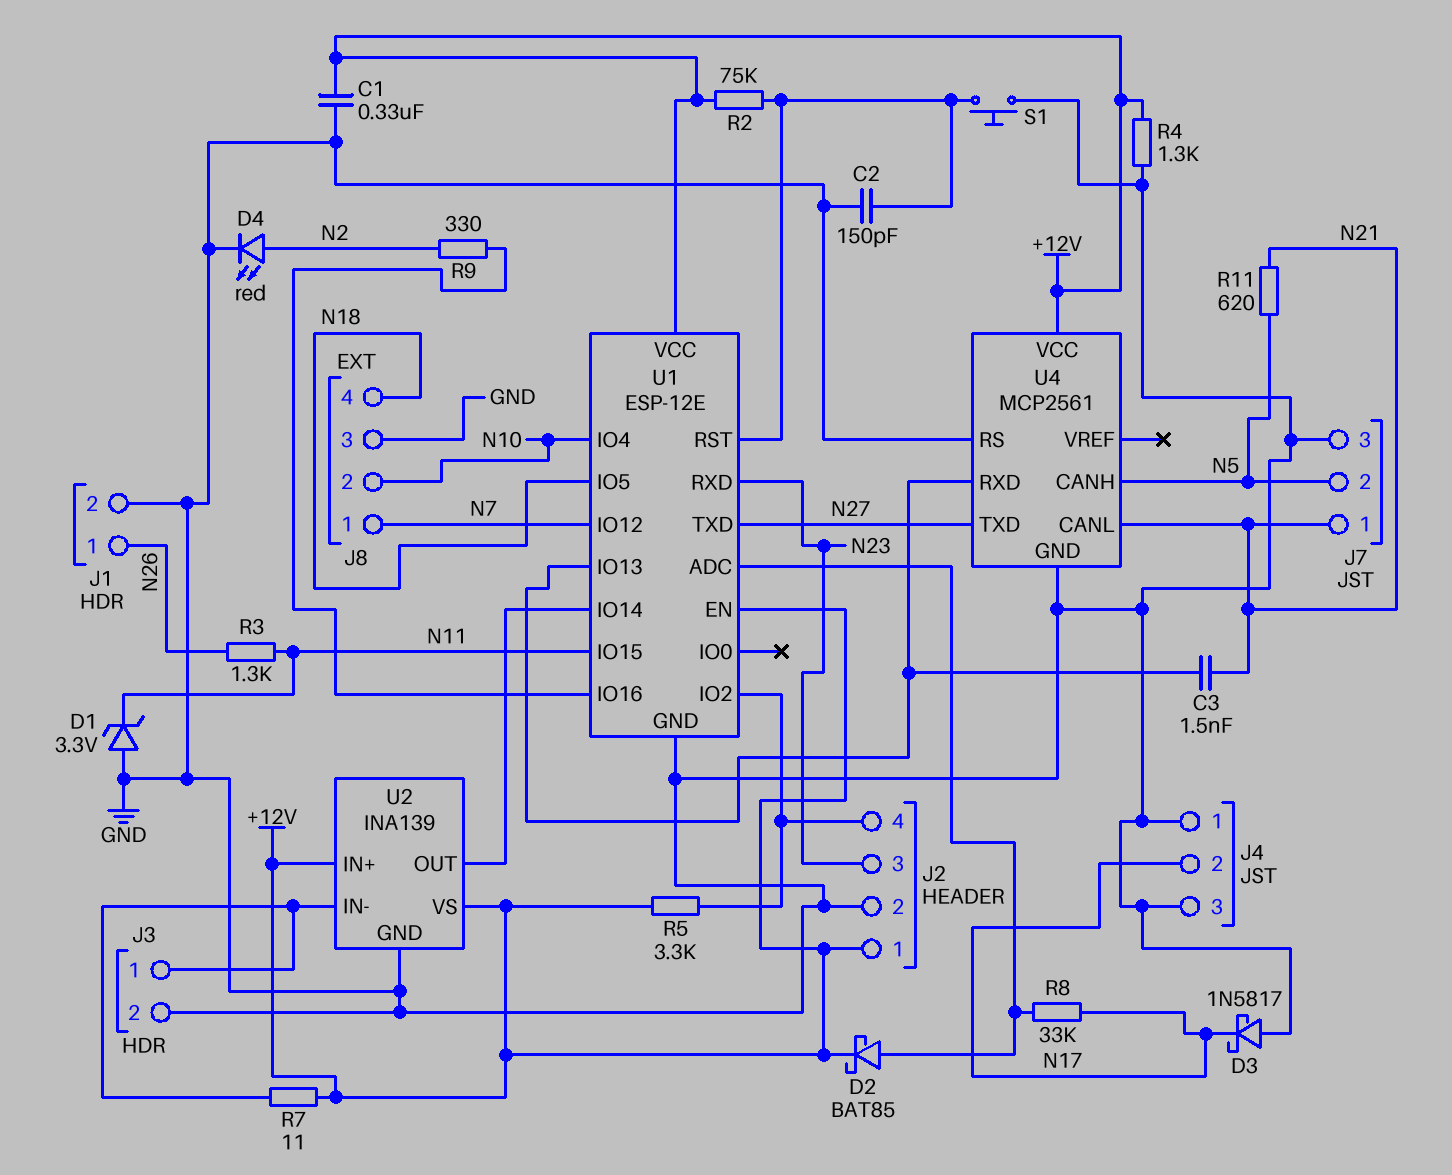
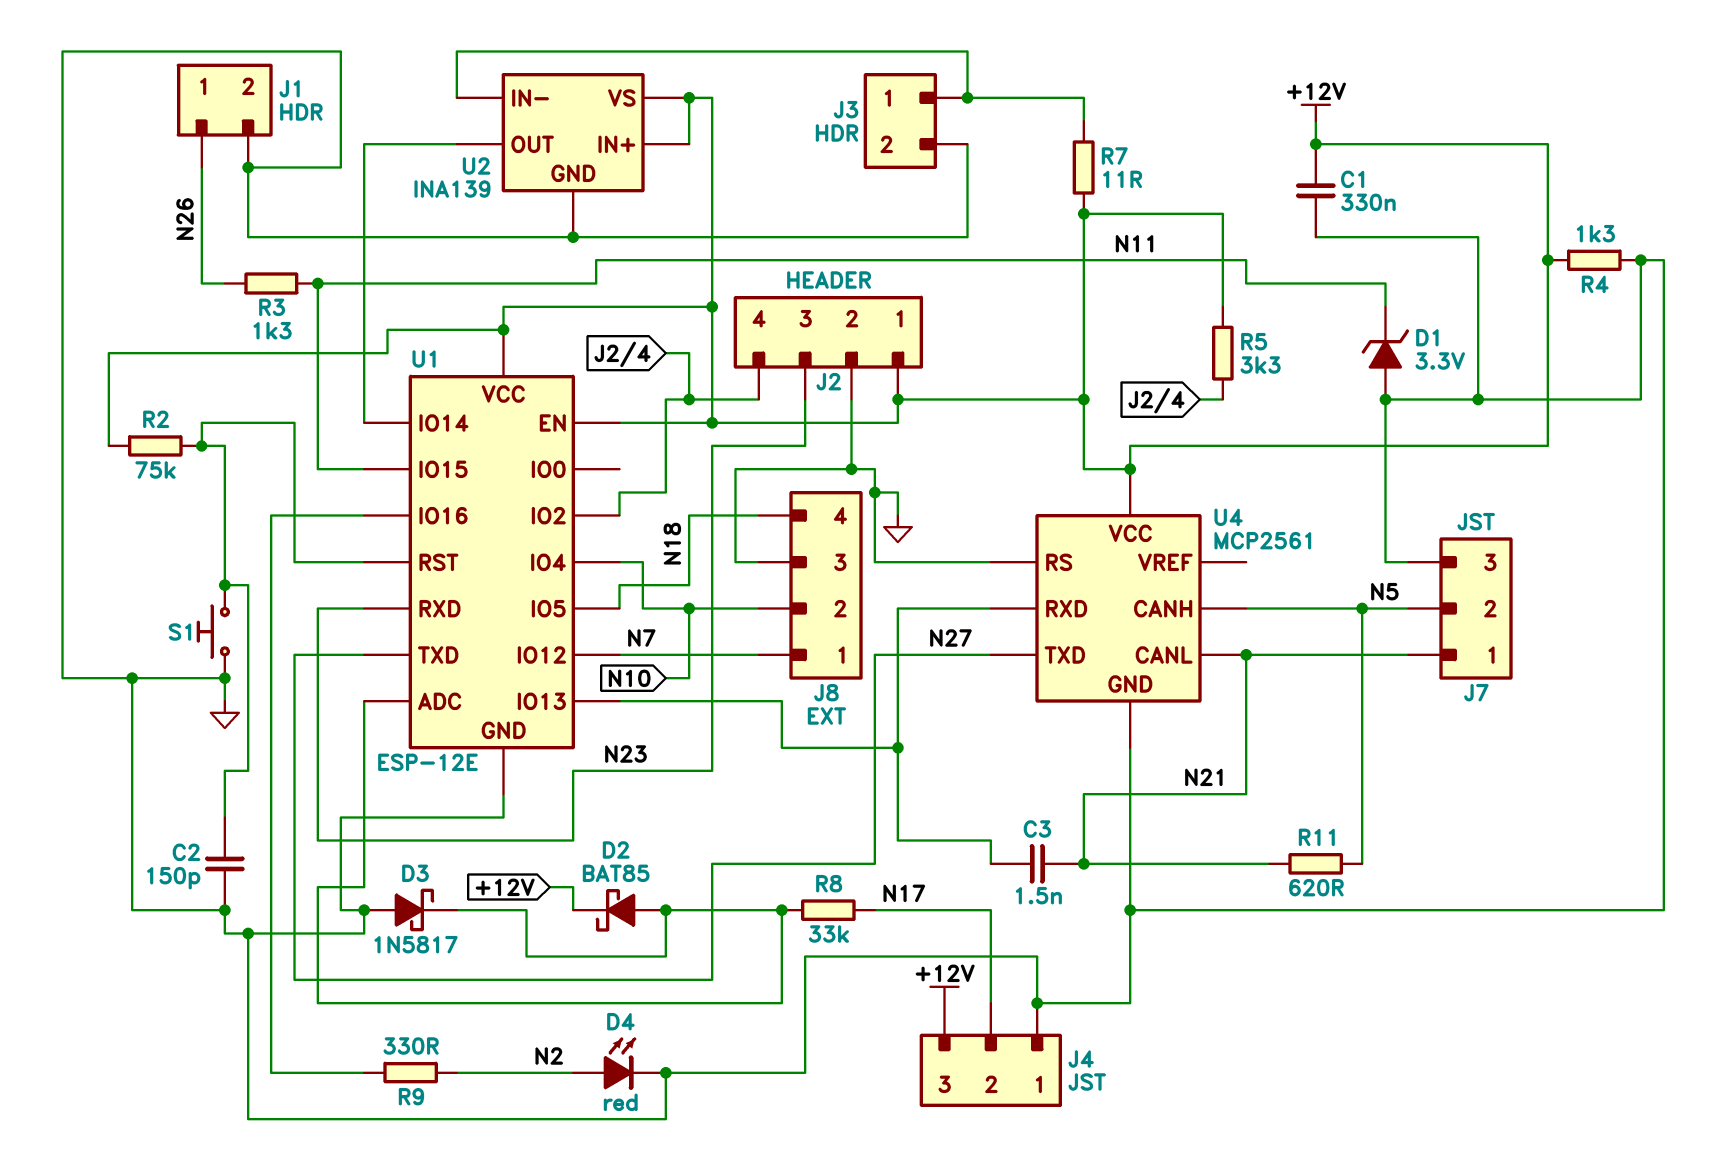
D3: schottky 1N5817 (A GND, K N17) -> schottky 1N5817 (A GND, K U1/ADC)
J4 pin 3: GND -> +12V

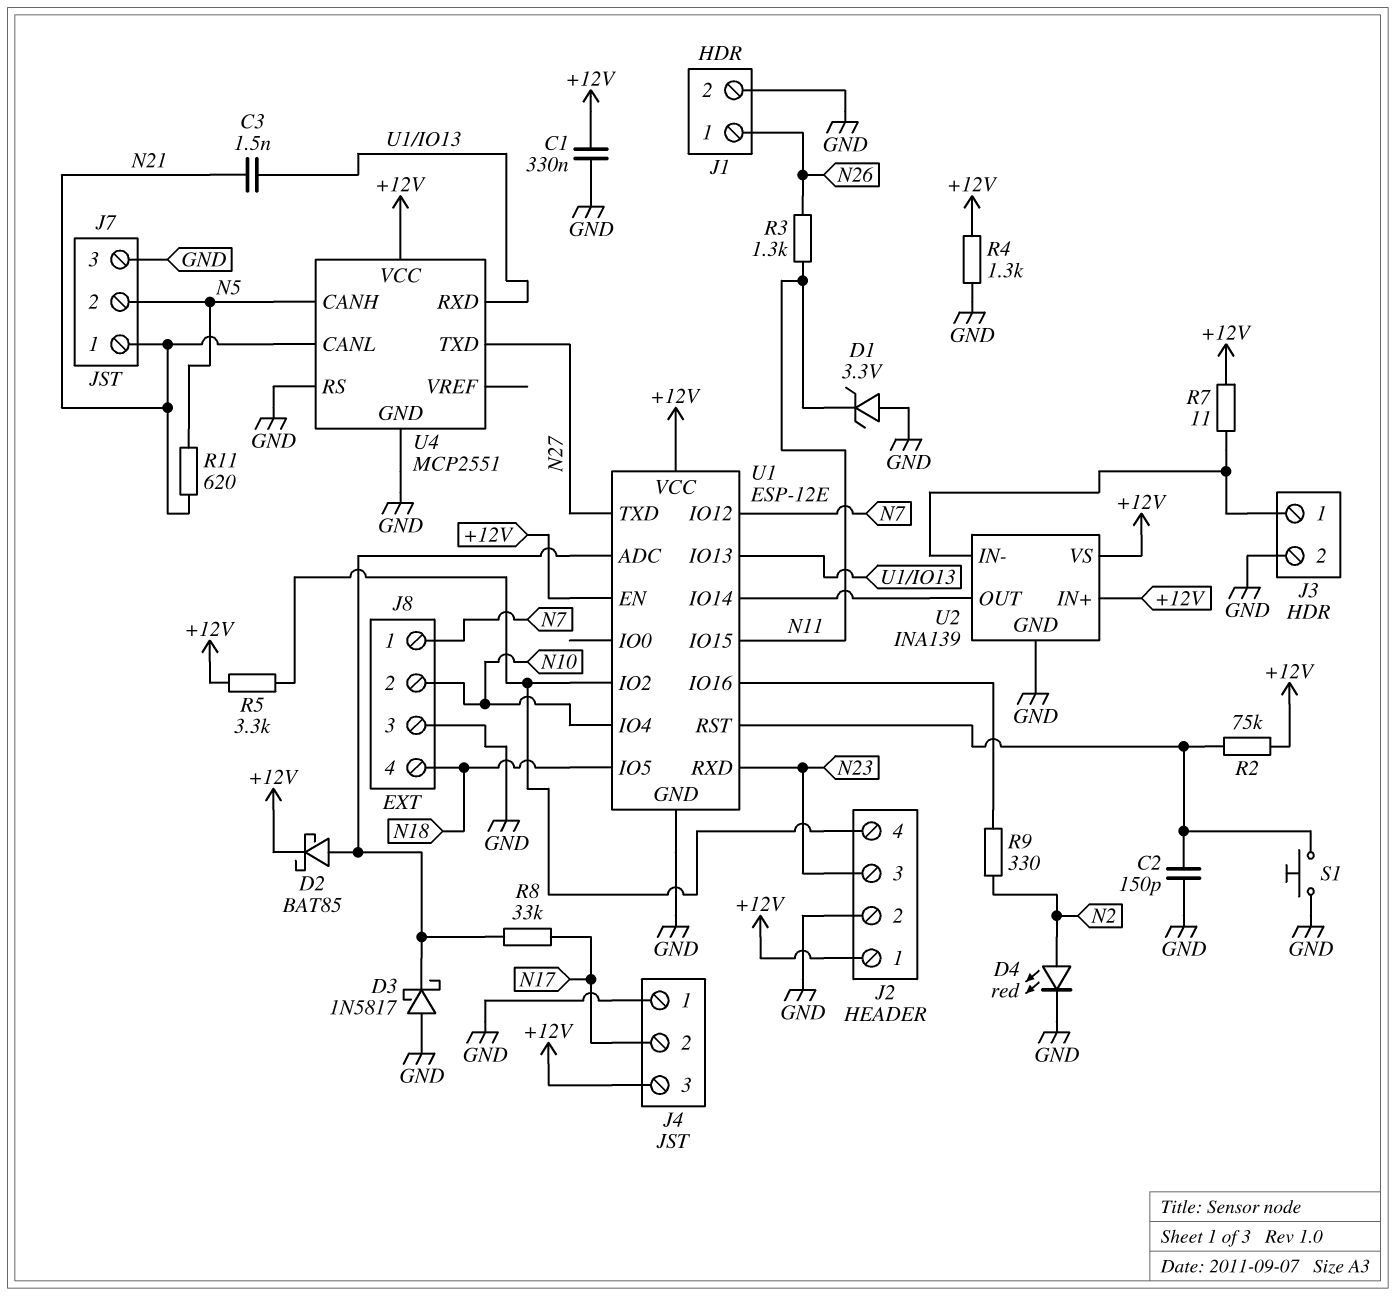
U4: MCP2561 -> MCP2551

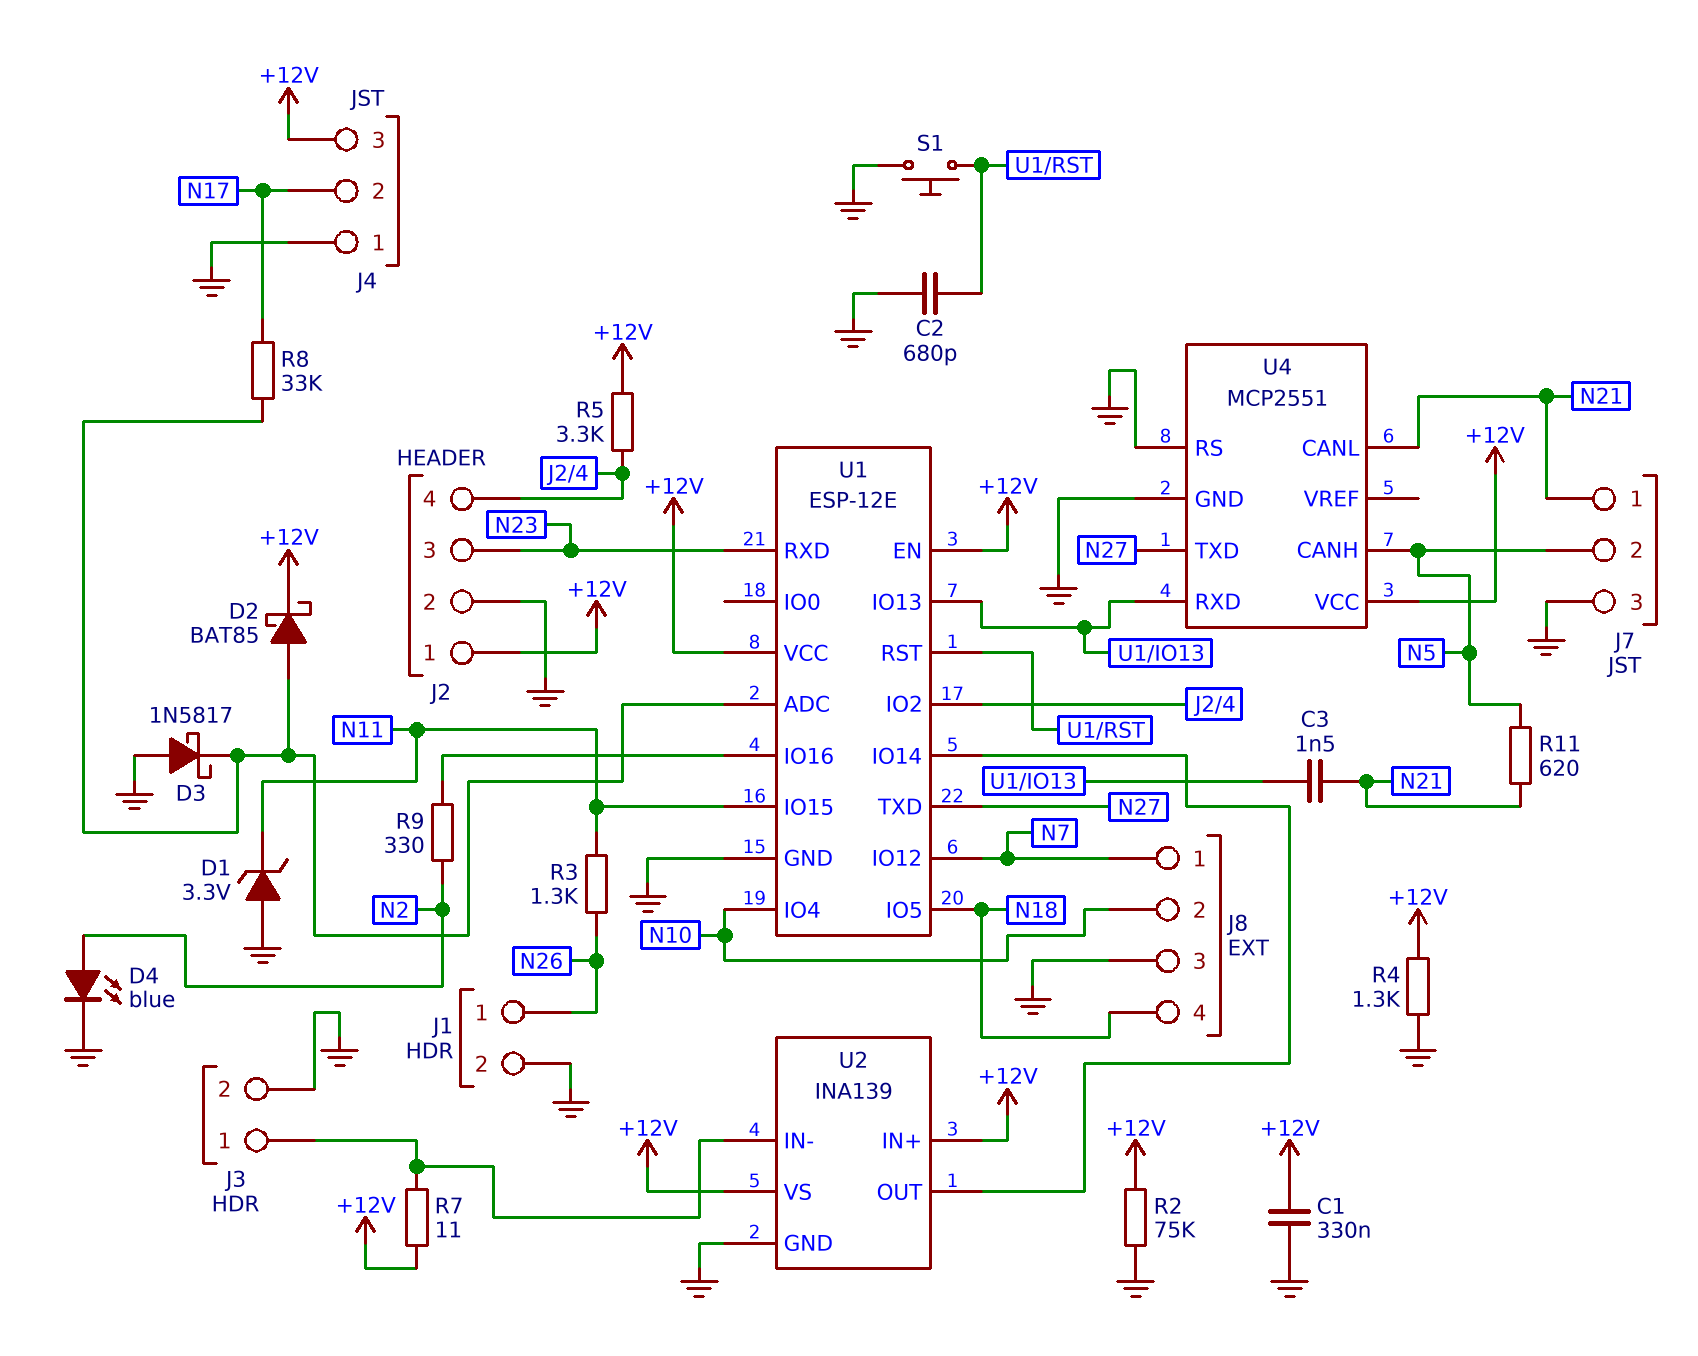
C2: 150pF (GND, U1/RST) -> 680pF (GND, U1/RST)
D4: LED red (A N2, K GND) -> LED blue (A N2, K GND)
R2: 75k (+12V, U1/RST) -> 75k (+12V, GND)

